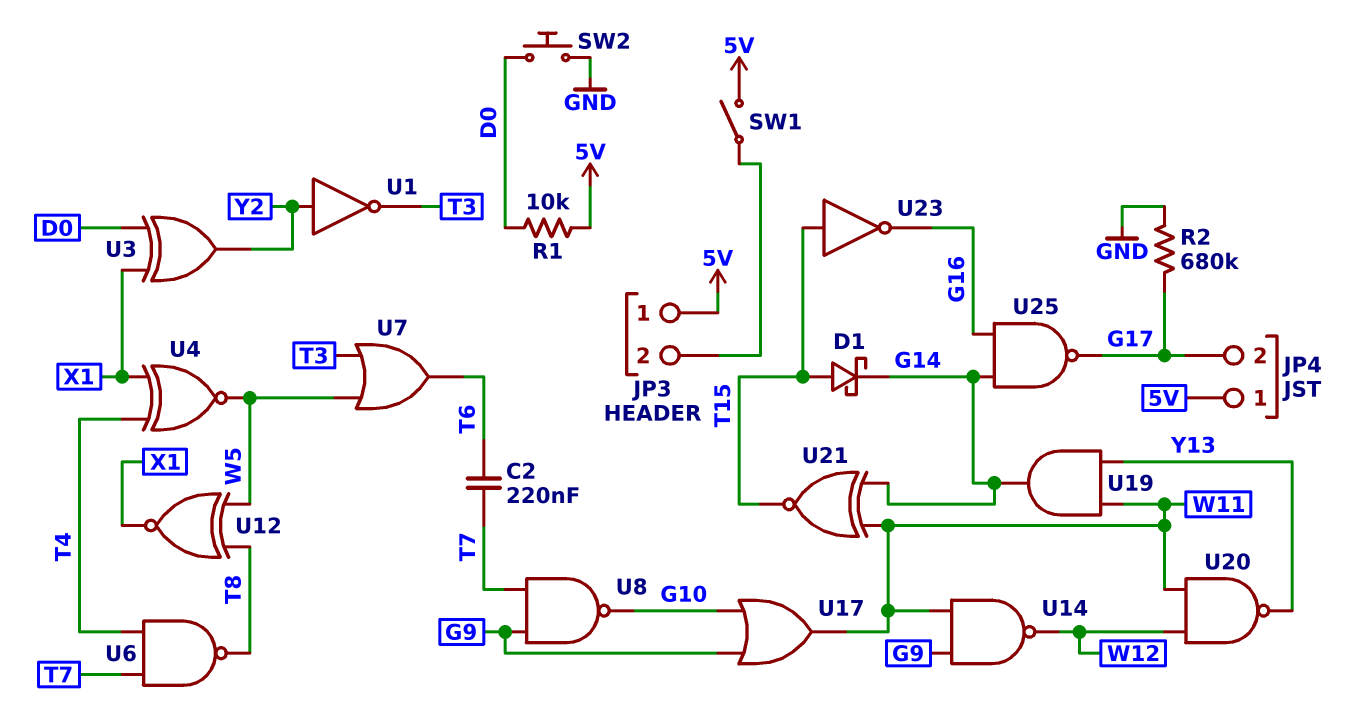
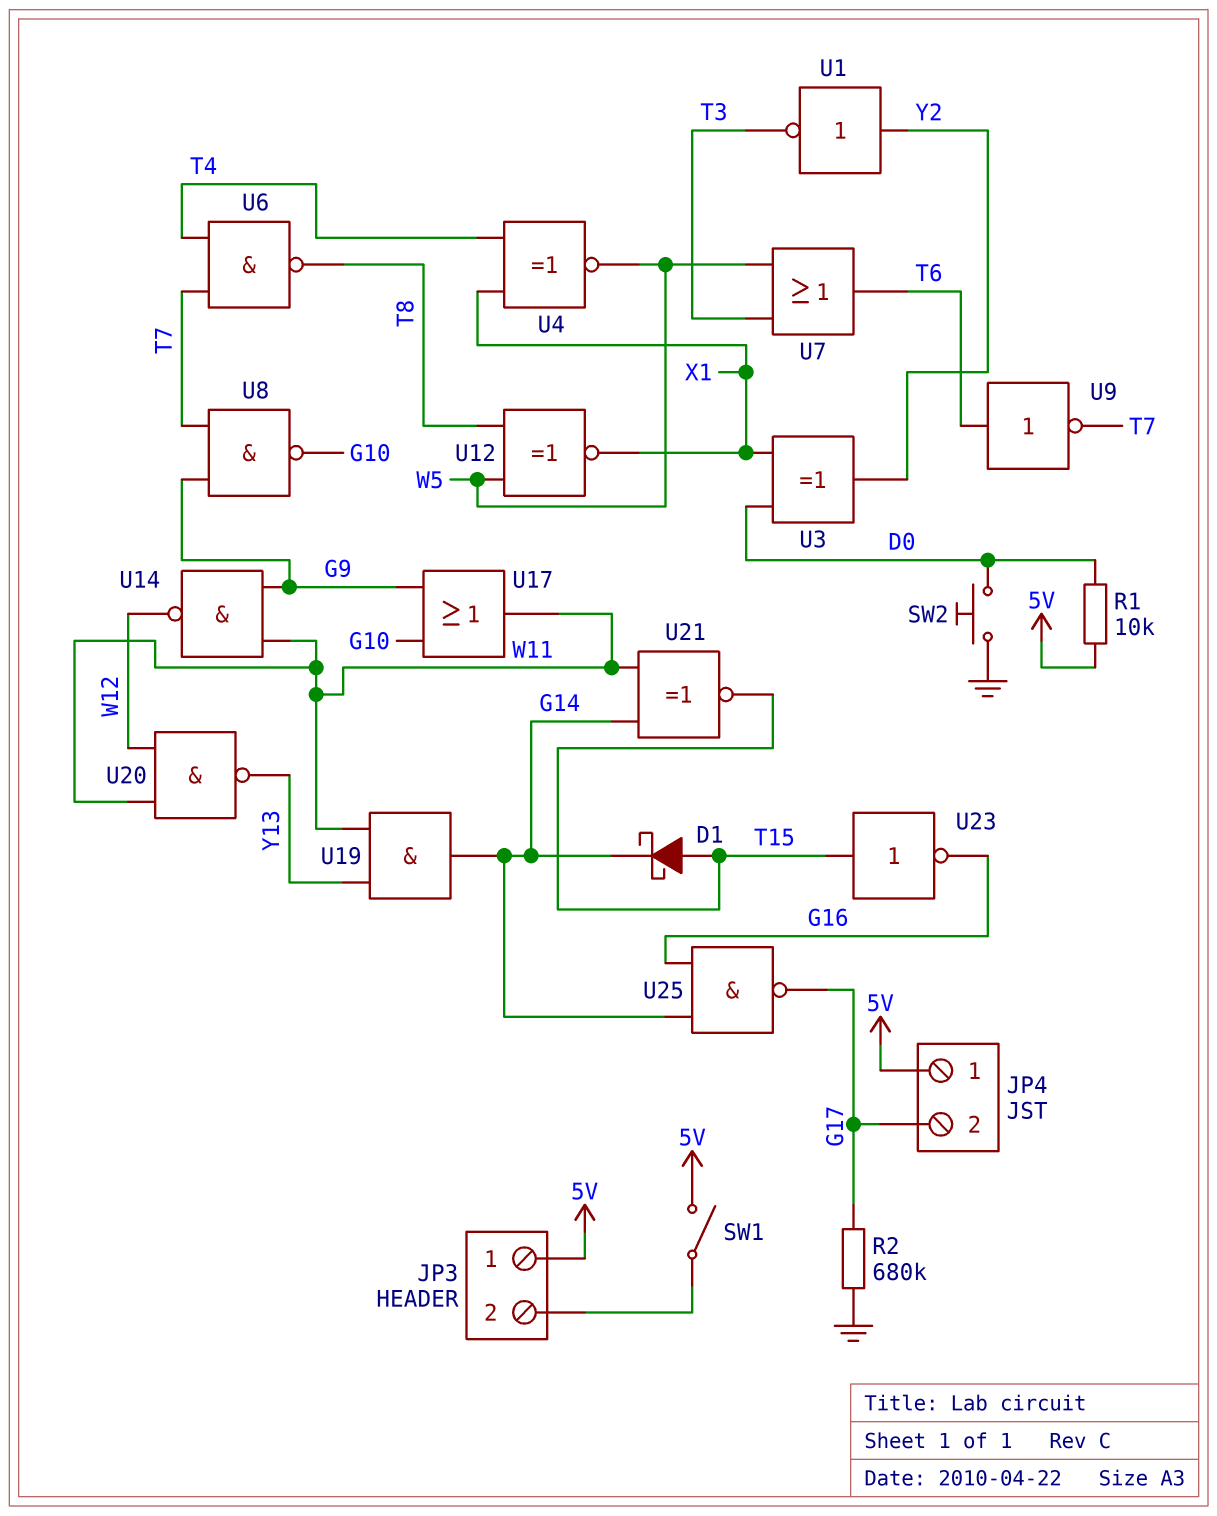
C2: 220nF (T6, T7) -> none
U9: none -> NOT (in T6, out T7)

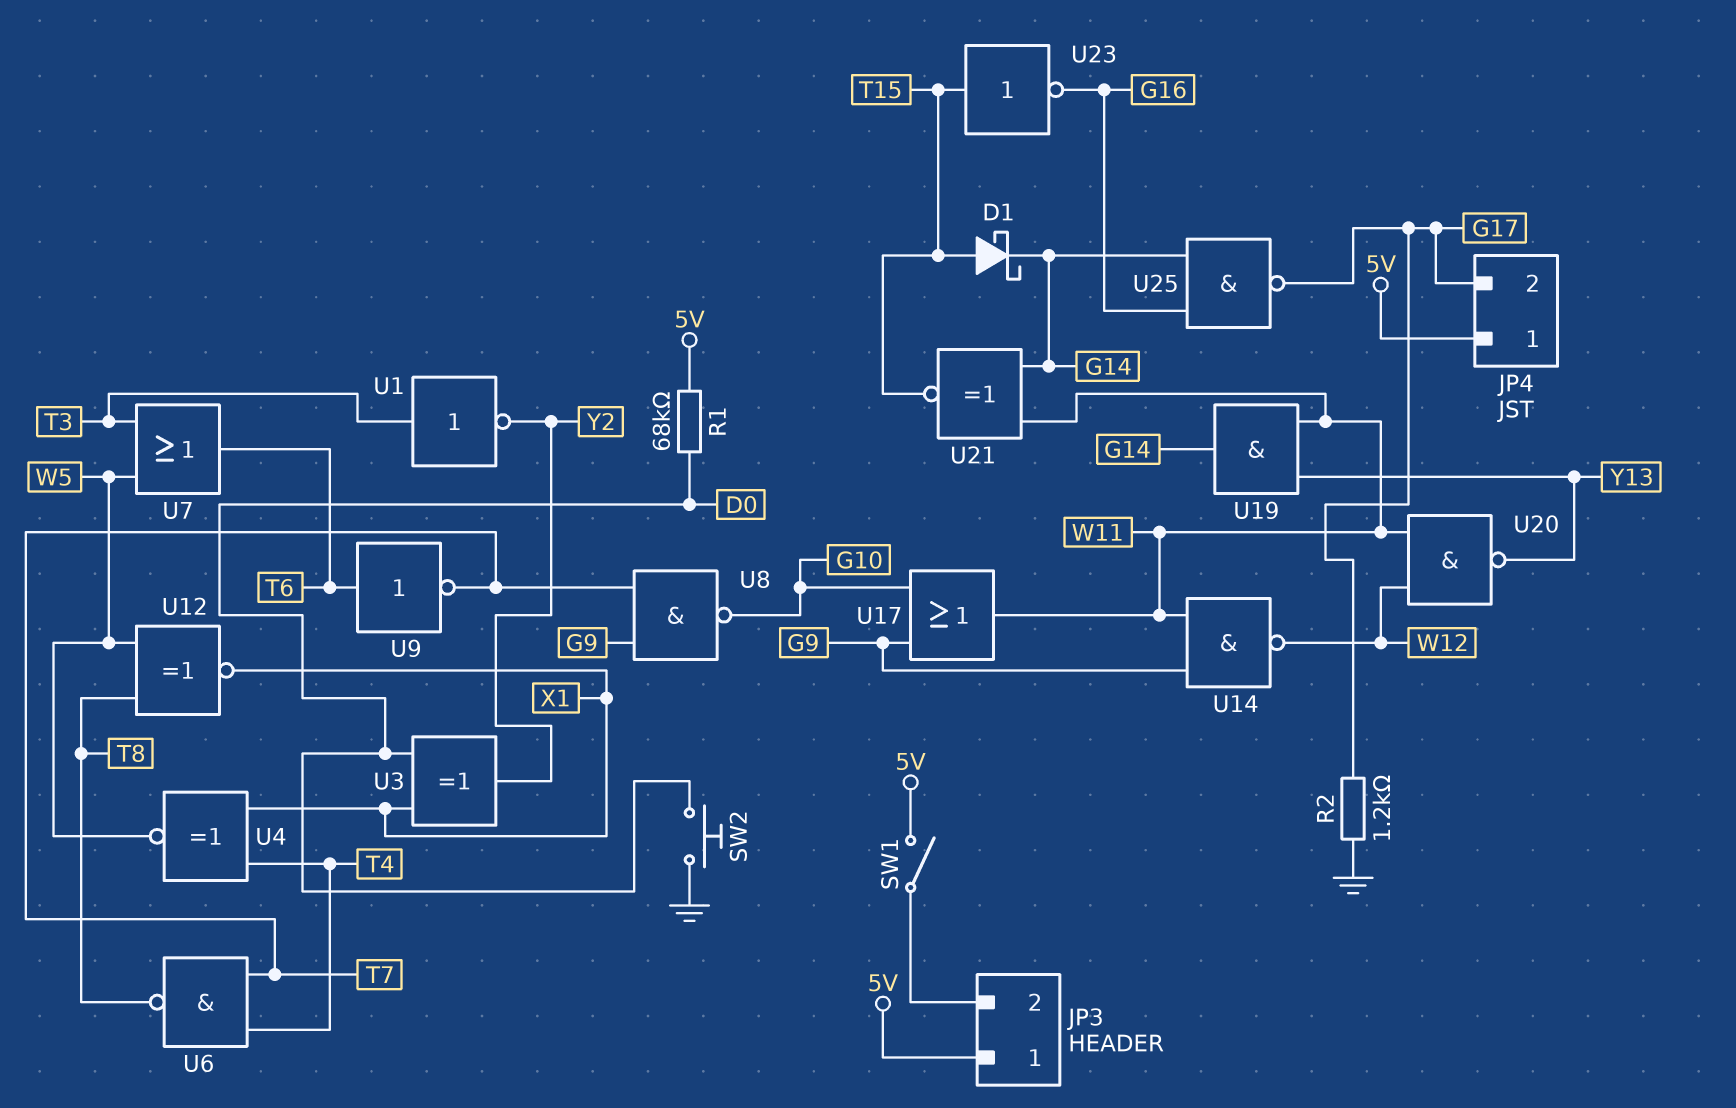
R1: 10k (5V, D0) -> 68k (5V, D0)
R2: 680k (G17, GND) -> 1.2k (G17, GND)
U1: NOT (in Y2, out T3) -> NOT (in T3, out Y2)

